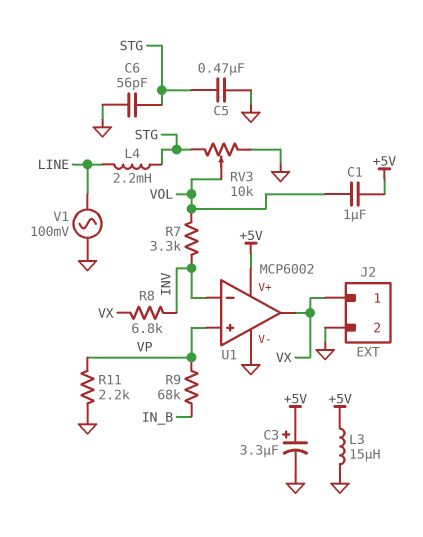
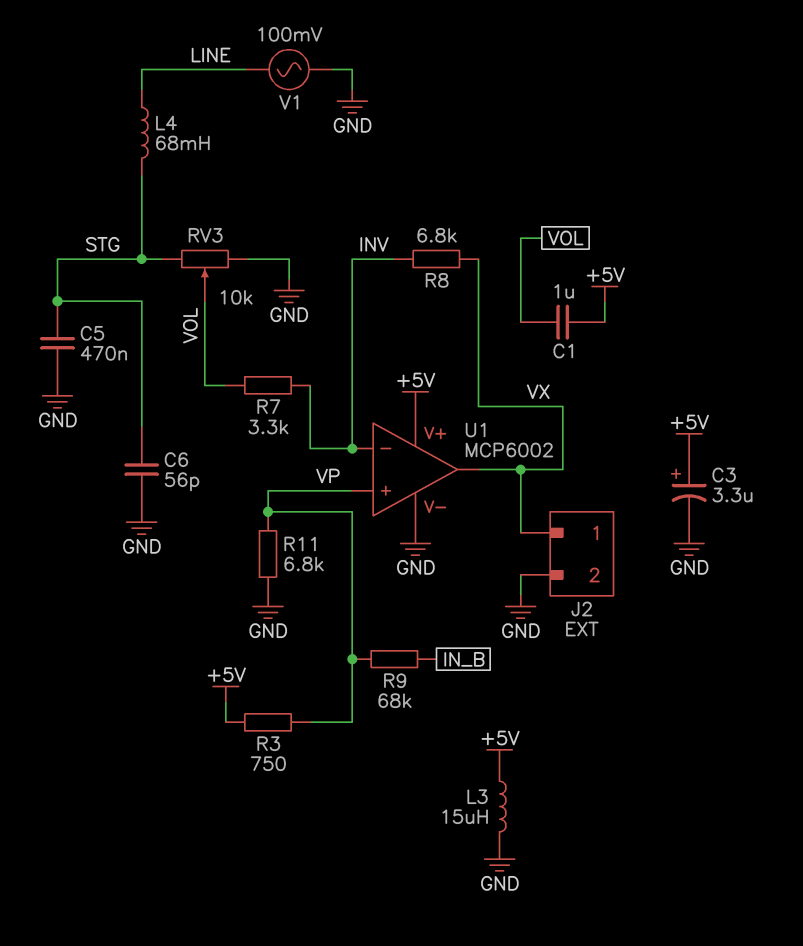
L4: 2.2mH (LINE, STG) -> 68mH (LINE, STG)
R3: none -> 750 (+5V, VP)
R11: 2.2k (GND, VP) -> 6.8k (GND, VP)

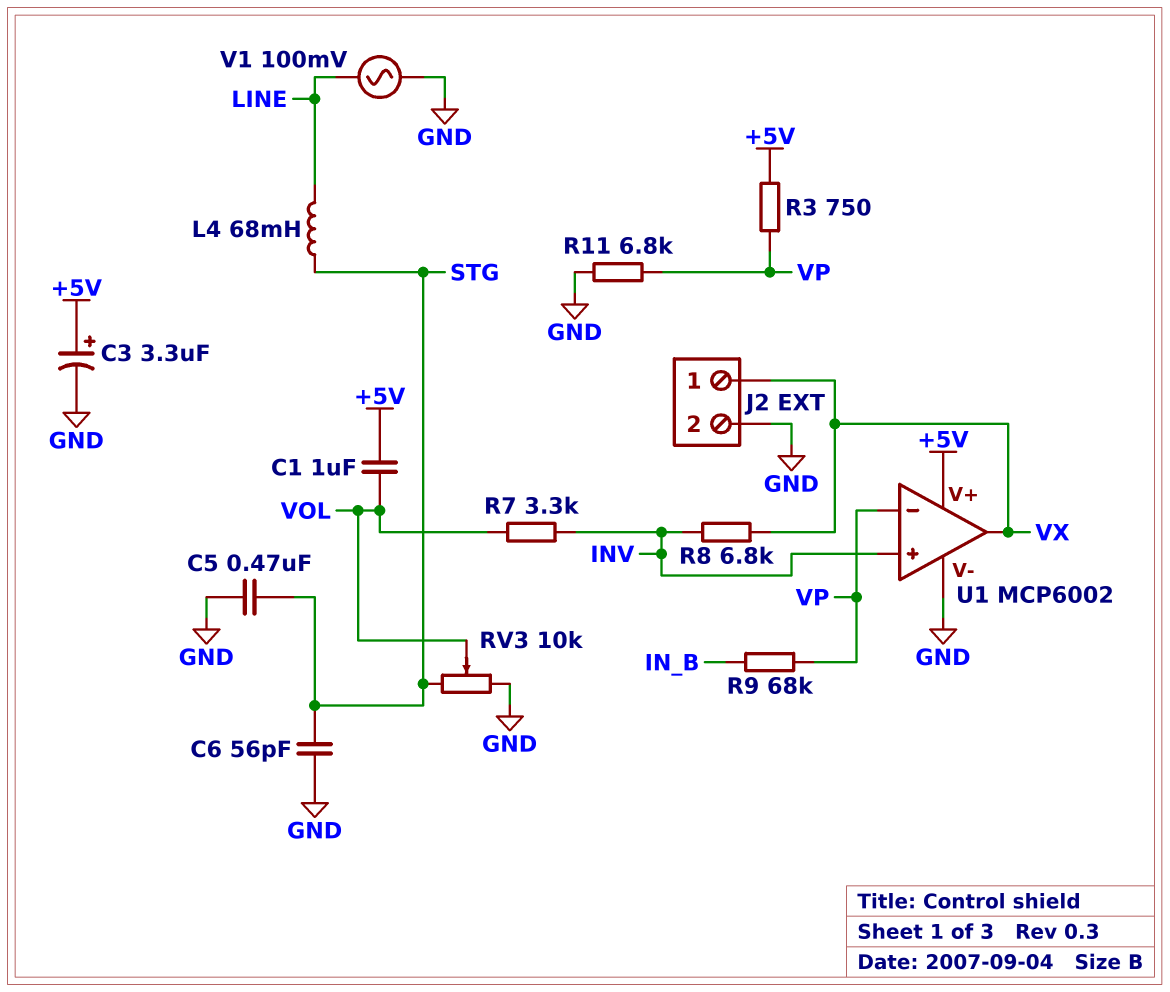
L3: 15uH (+5V, GND) -> none
U1 pin in+: VP -> INV
U1 pin in-: INV -> VP

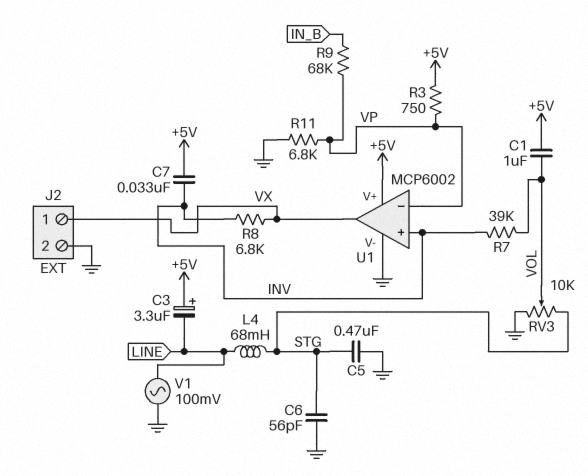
C3: 3.3uF (plus +5V, minus GND) -> 3.3uF (plus +5V, minus LINE)
C7: none -> 33nF (+5V, INV)
R7: 3.3k (INV, VOL) -> 39k (INV, VOL)

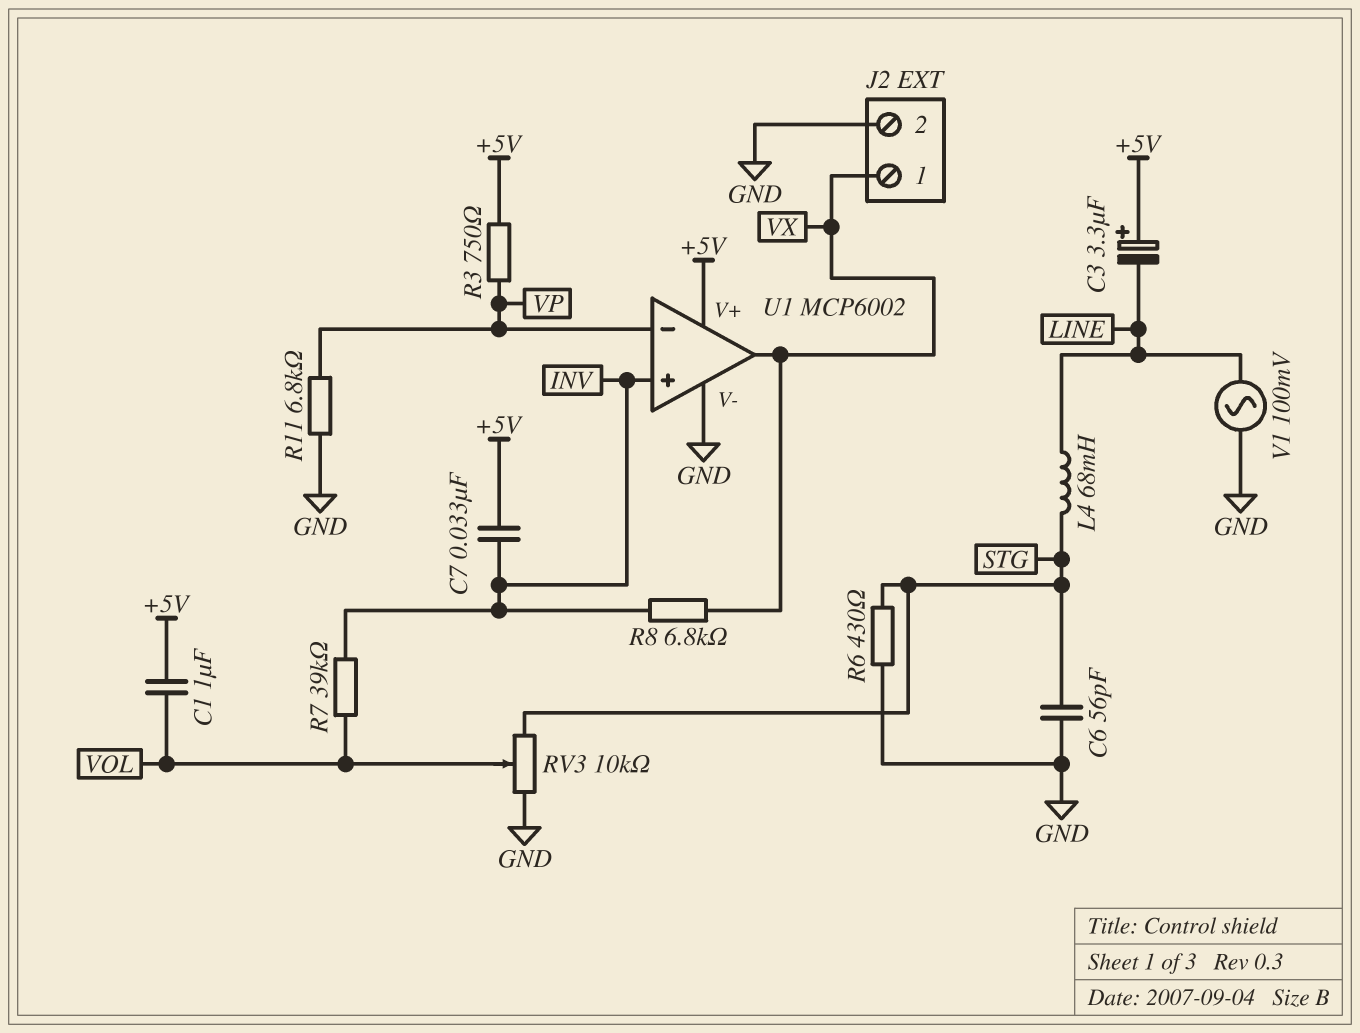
C5: 470nF (GND, STG) -> none
R6: none -> 430 (GND, STG)
R9: 68k (IN_B, VP) -> none

